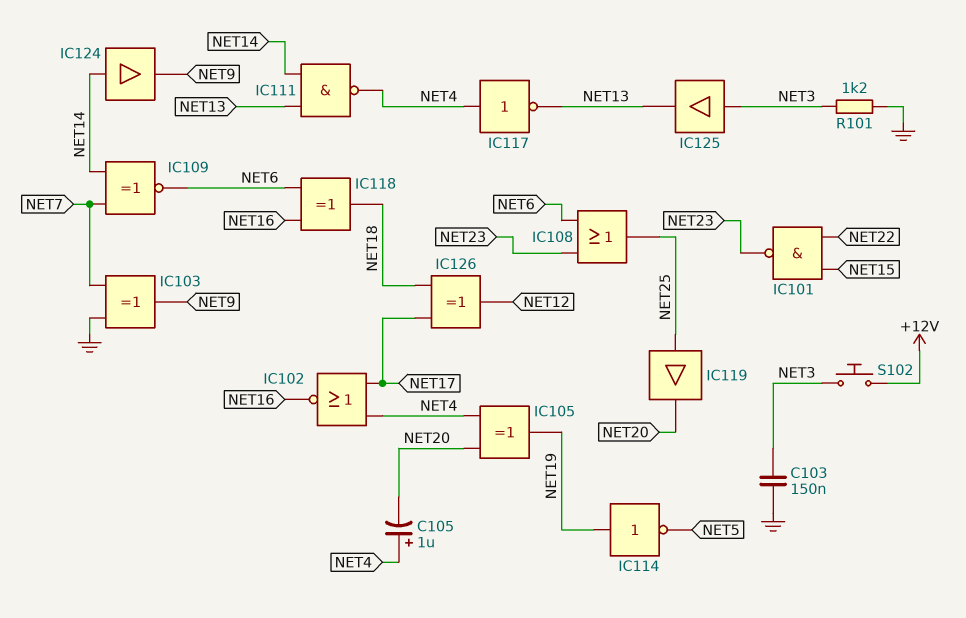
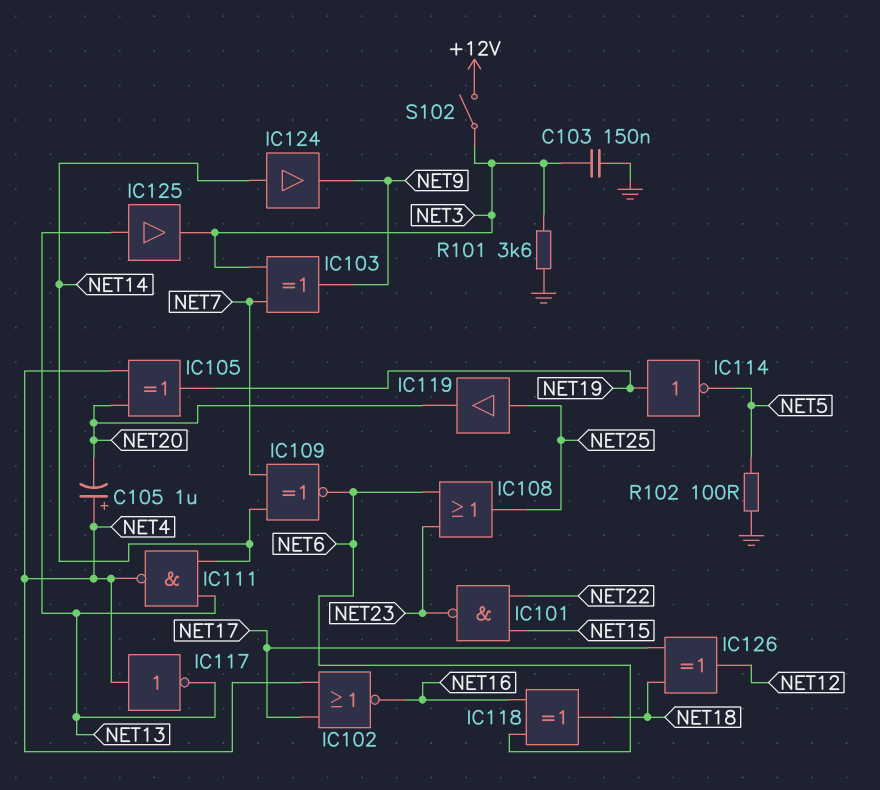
IC103: XOR (in GND, in NET7, out NET9) -> XOR (in NET3, in NET7, out NET9)
IC125: buffer (in NET3, out NET13) -> buffer (in NET13, out NET3)
R101: 1.2k (GND, NET3) -> 3.6k (GND, NET3)
R102: none -> 100 (GND, NET5)
S102: button (+12V, NET3) -> switch (+12V, NET3)

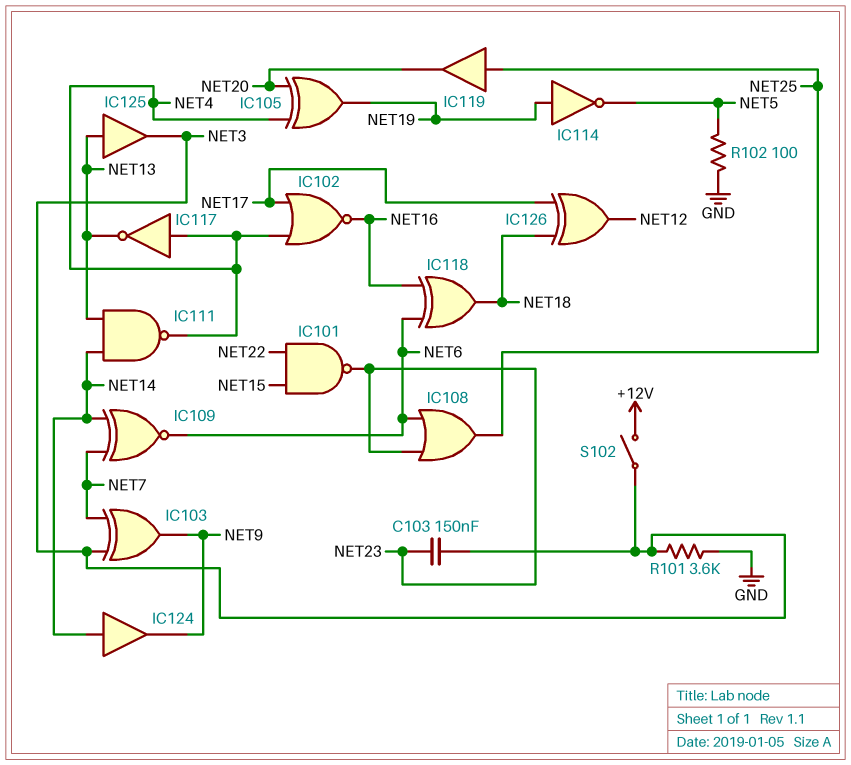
C103: 150nF (GND, NET3) -> 150nF (NET3, NET23)
C105: 1uF (plus NET4, minus NET20) -> none

